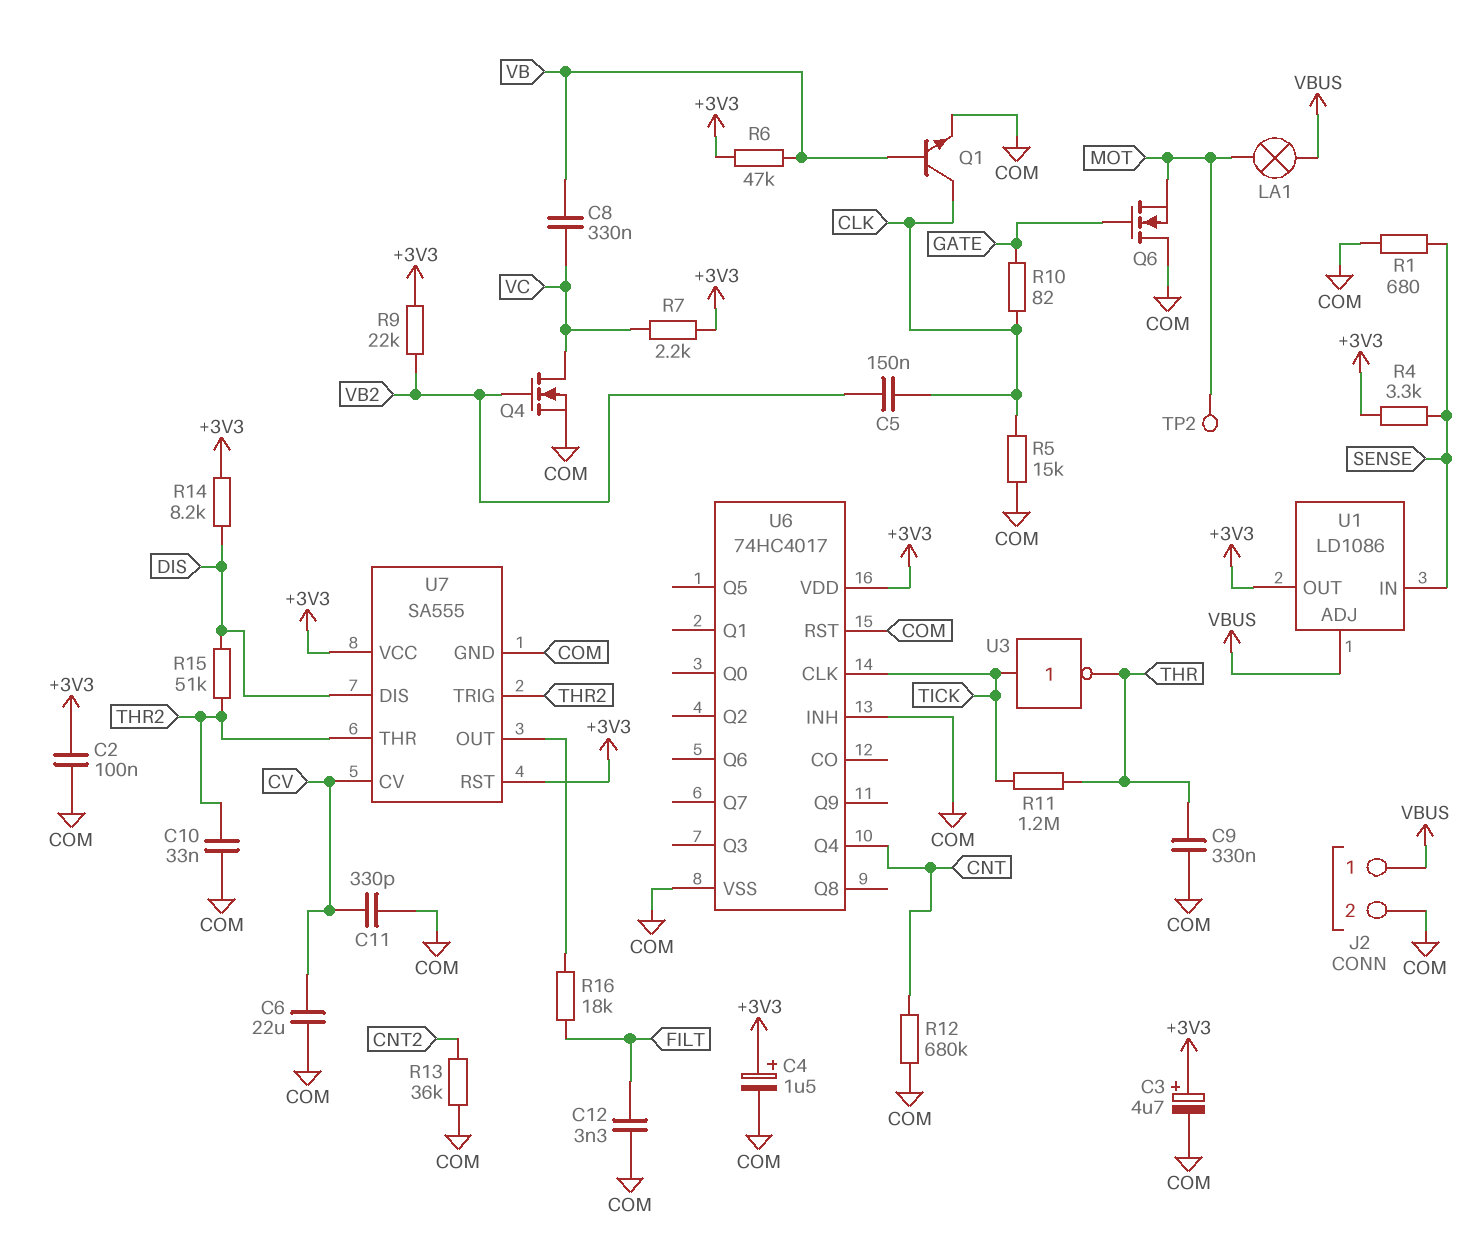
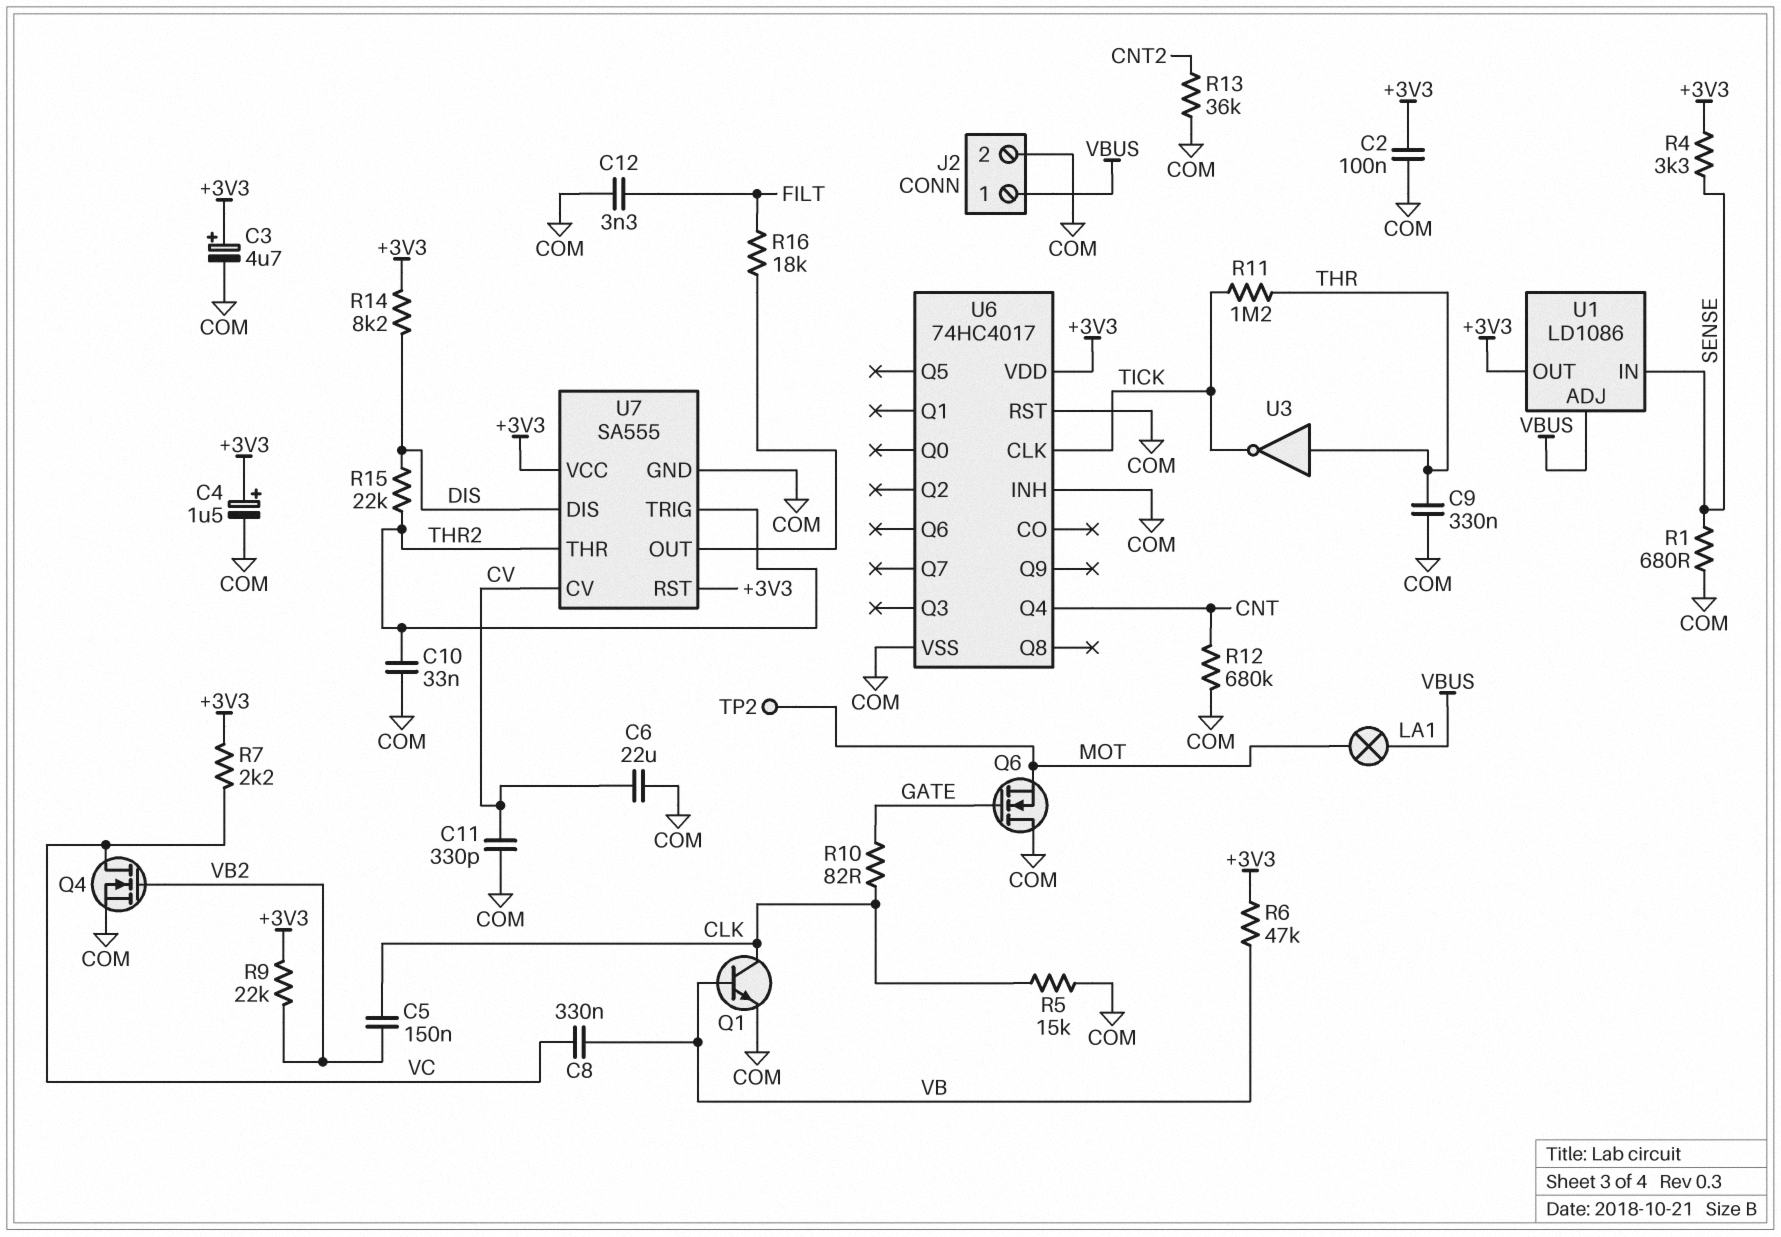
R15: 51k (DIS, THR2) -> 22k (DIS, THR2)
U3: NOT (in TICK, out THR) -> NOT (in THR, out TICK)

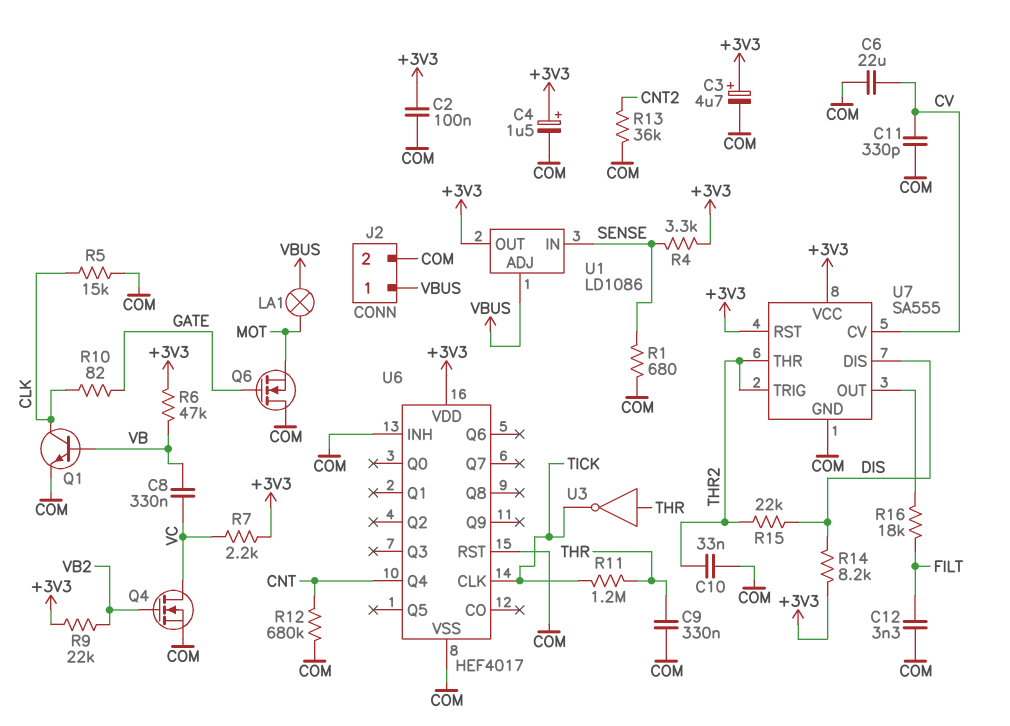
C5: 150nF (CLK, VB2) -> none
TP2: test point (MOT) -> none
U6: 74HC4017 -> HEF4017

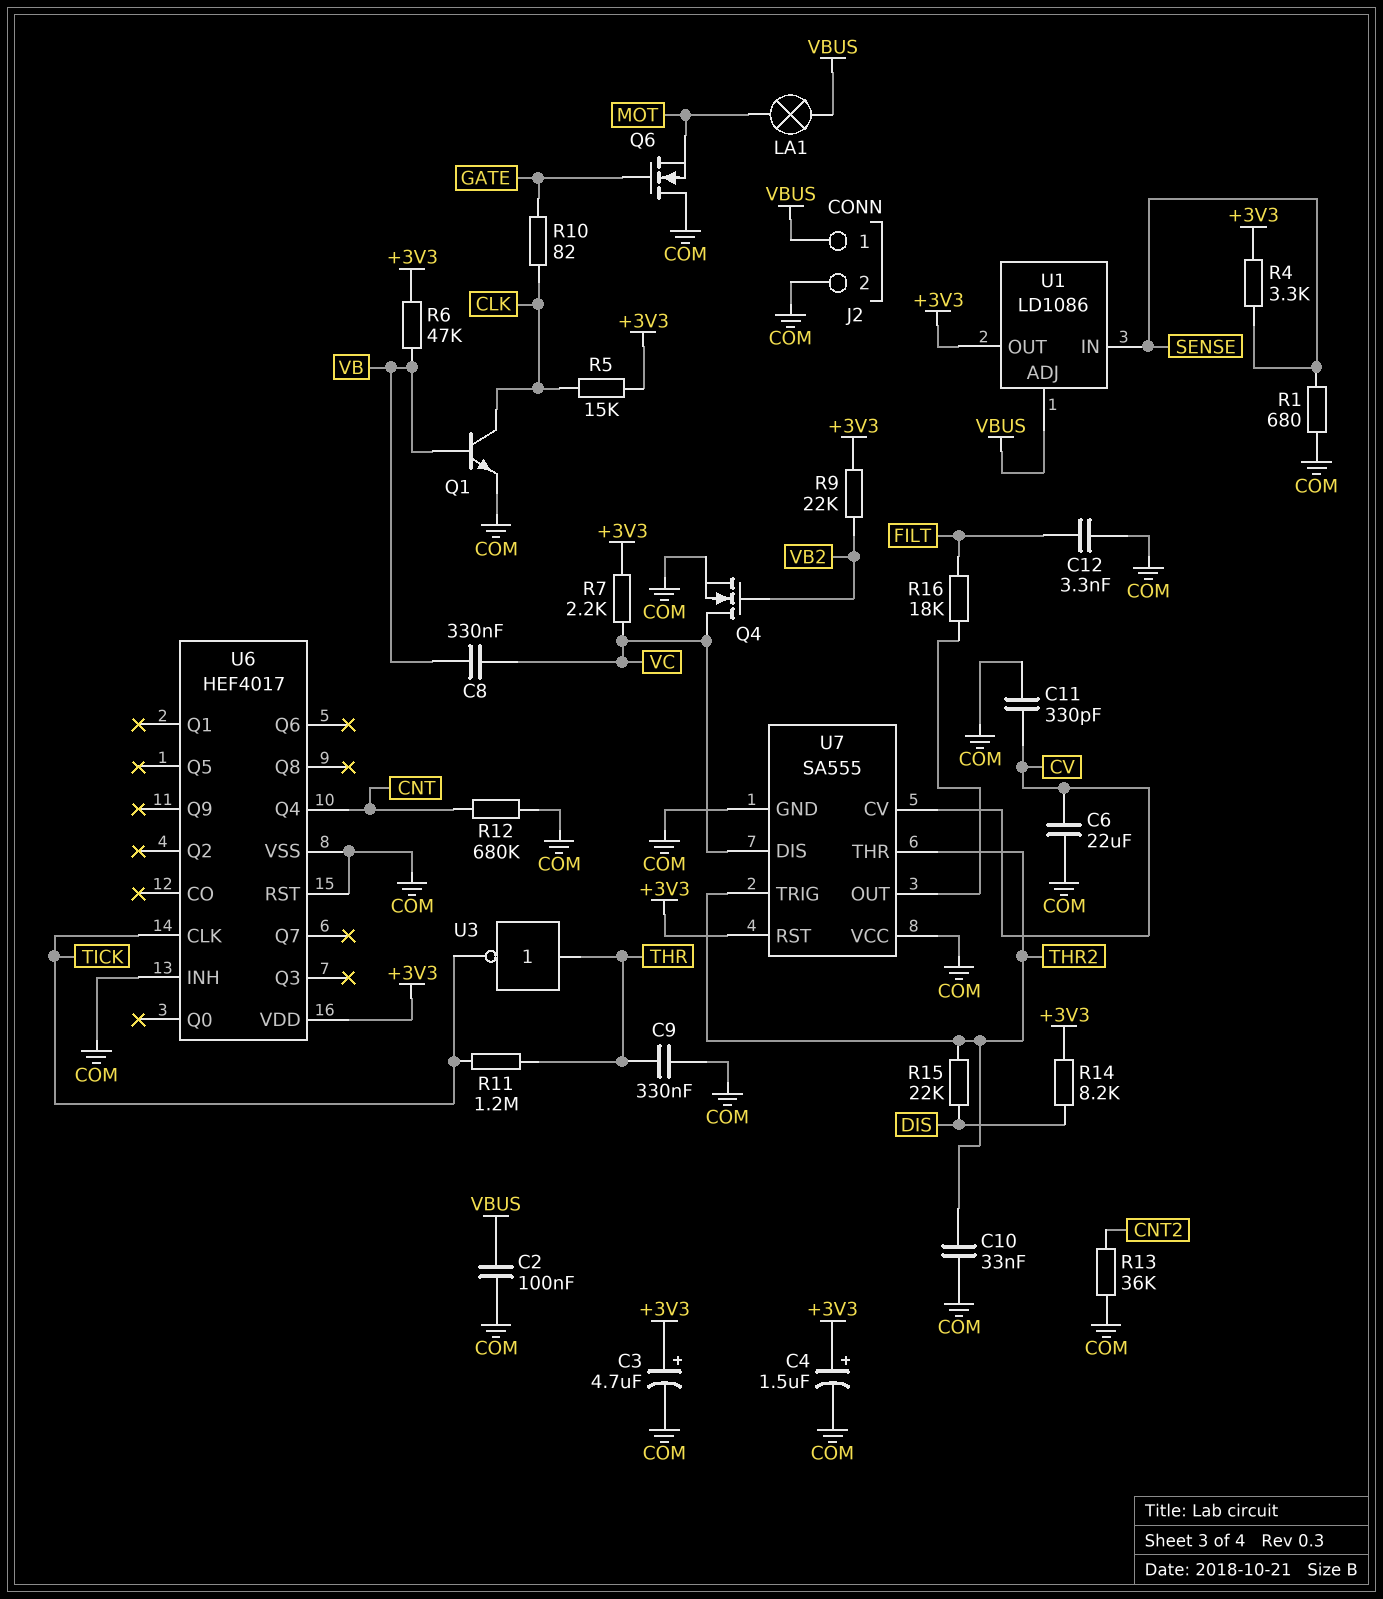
C2: 100nF (+3V3, COM) -> 100nF (COM, VBUS)
R5: 15k (CLK, COM) -> 15k (+3V3, CLK)
U7 pin DIS: DIS -> VC
U7 pin VCC: +3V3 -> COM

